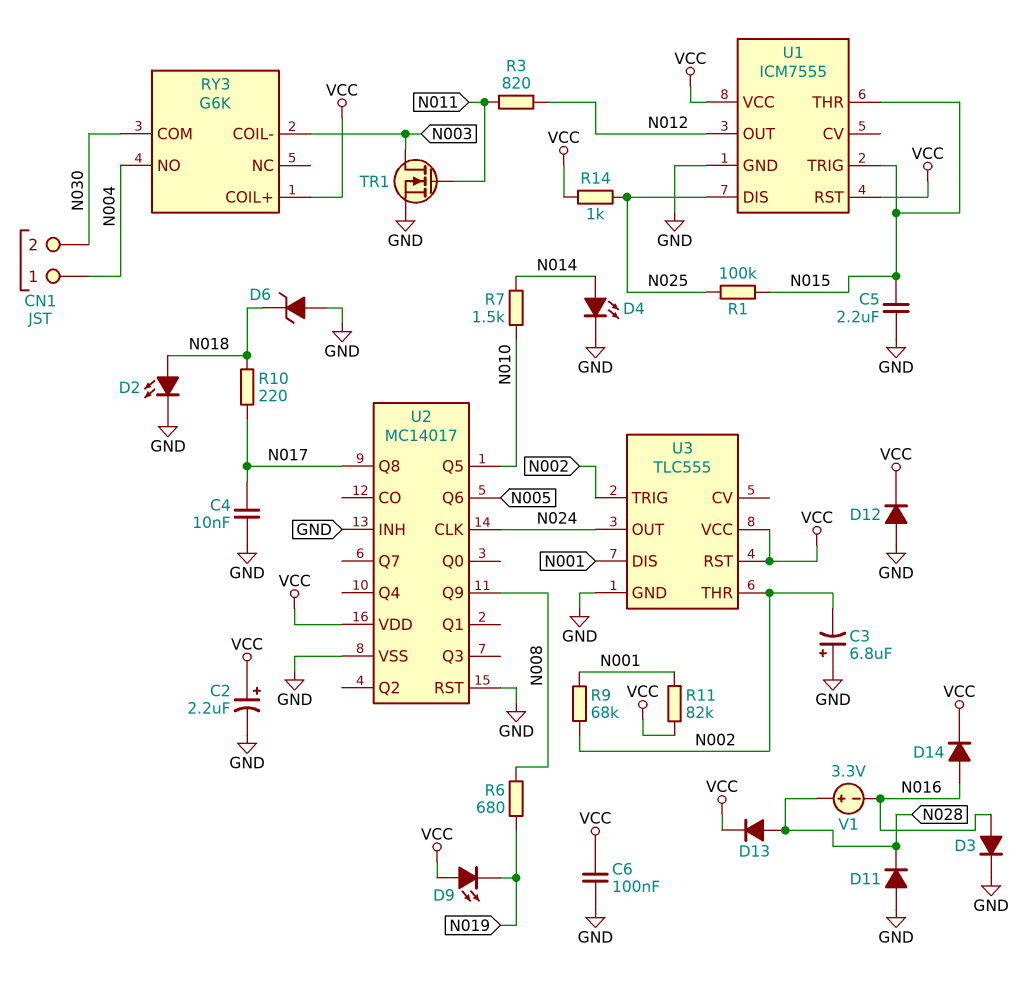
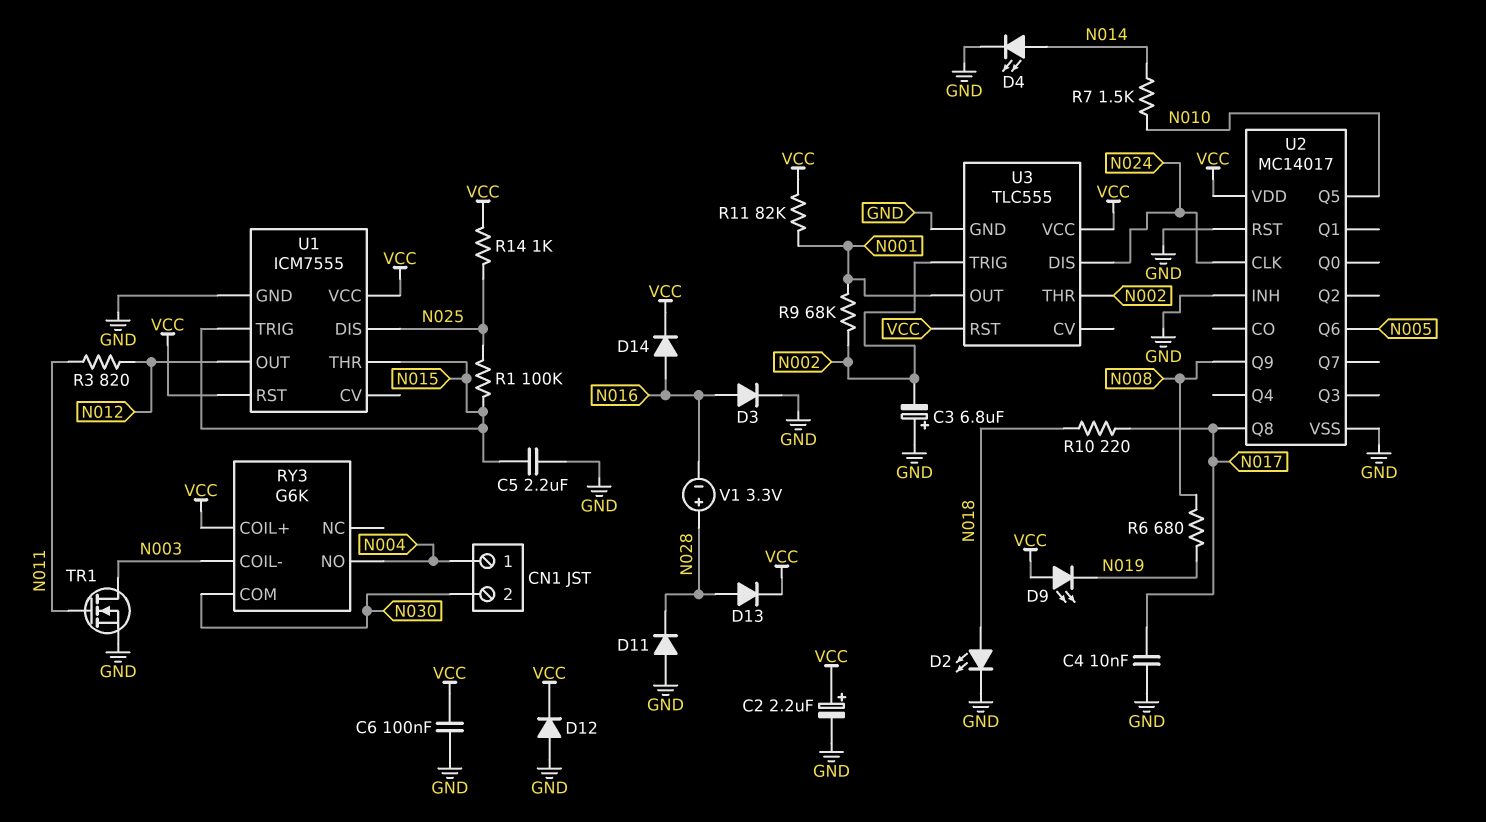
D6: zener (A GND, K N018) -> none
U3 pin DIS: N001 -> N024
U3 pin OUT: N024 -> N001

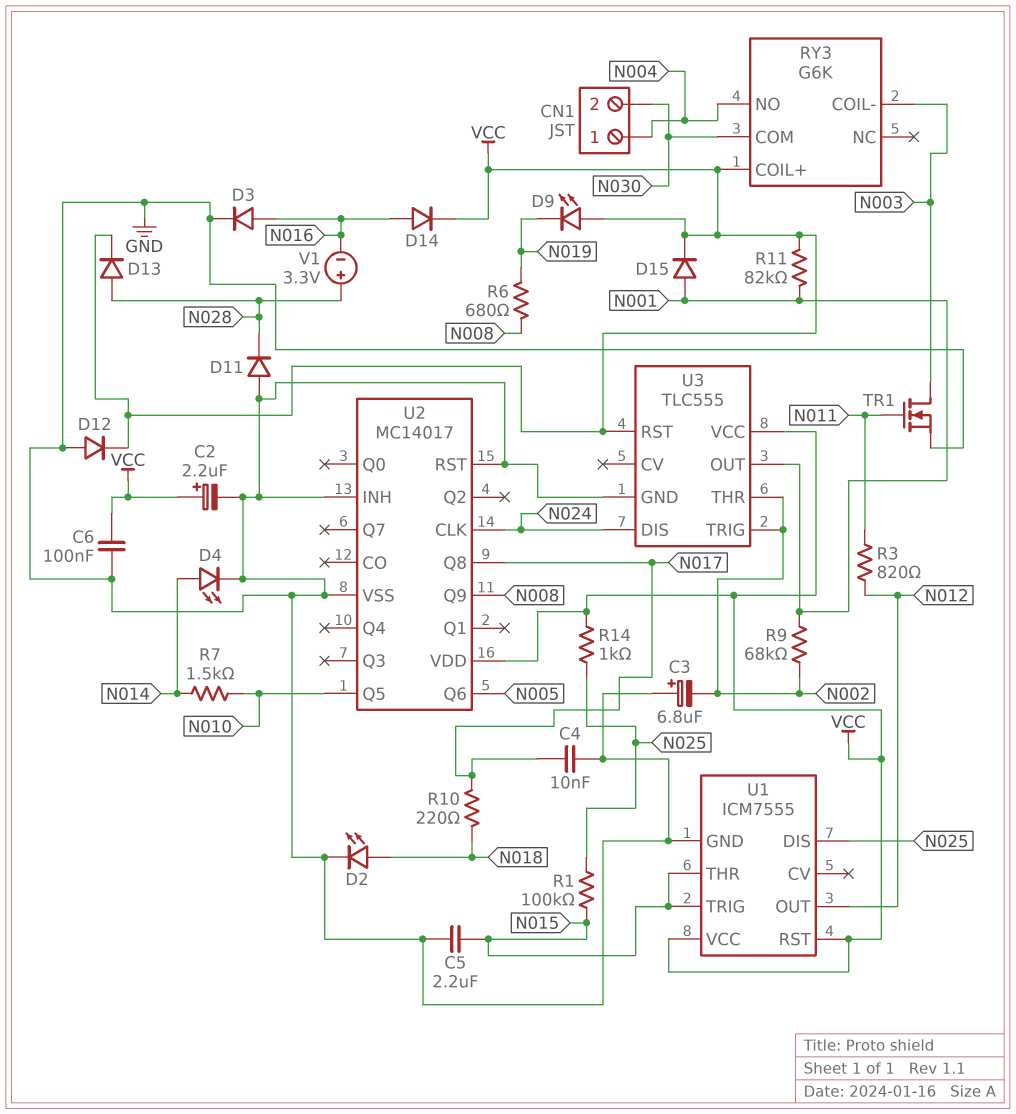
D15: none -> diode (A N001, K VCC)

